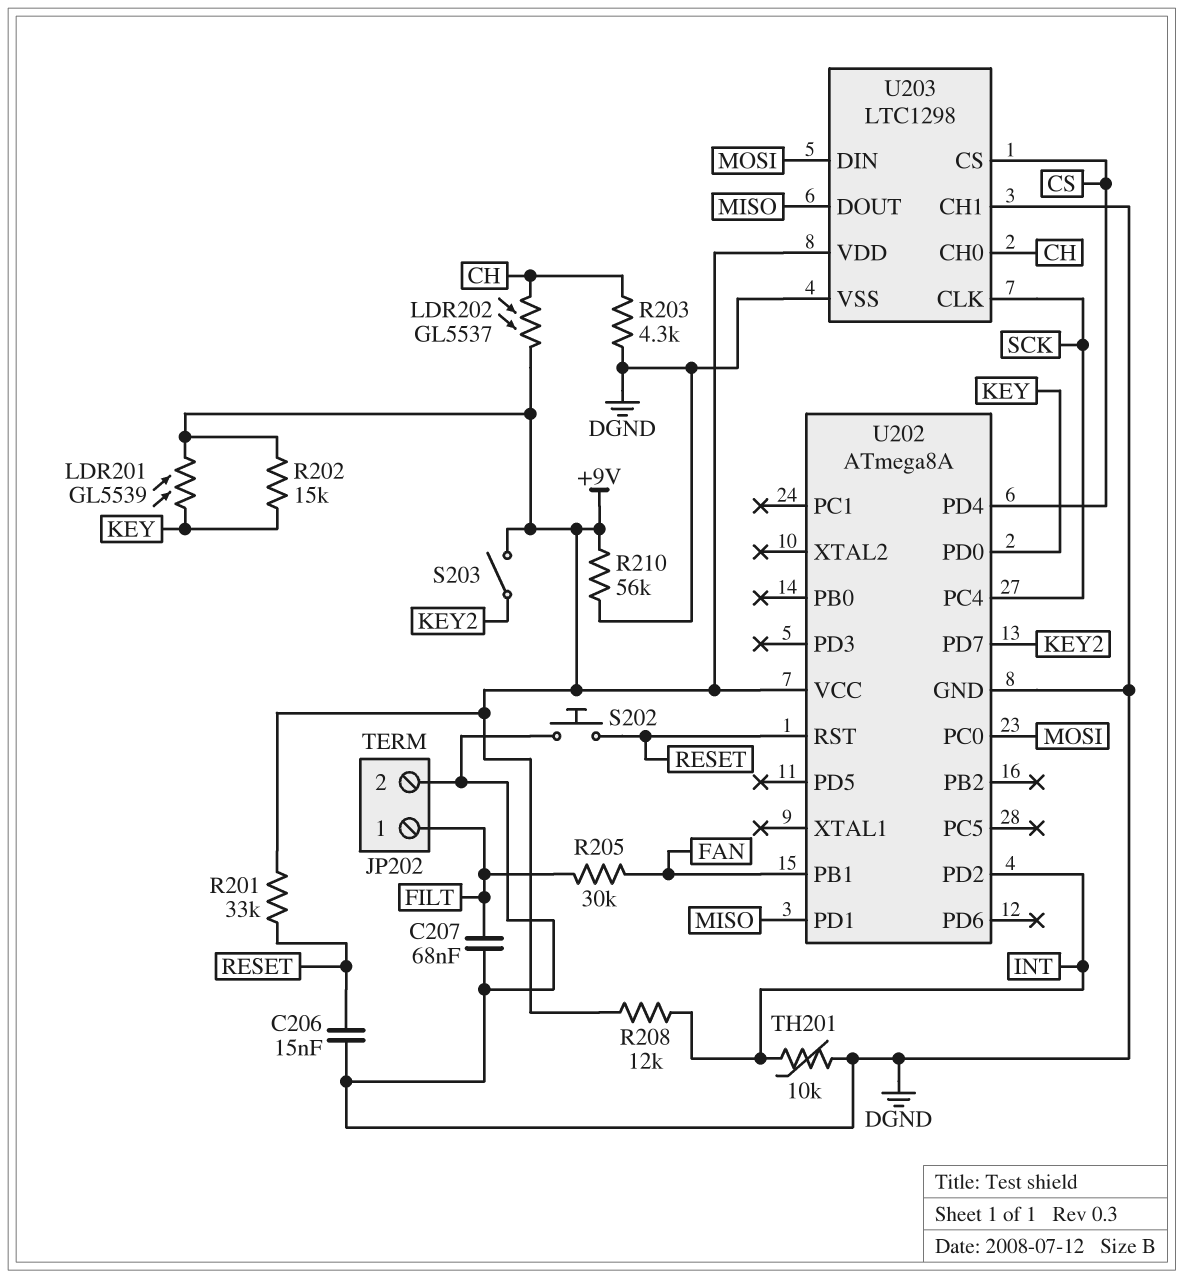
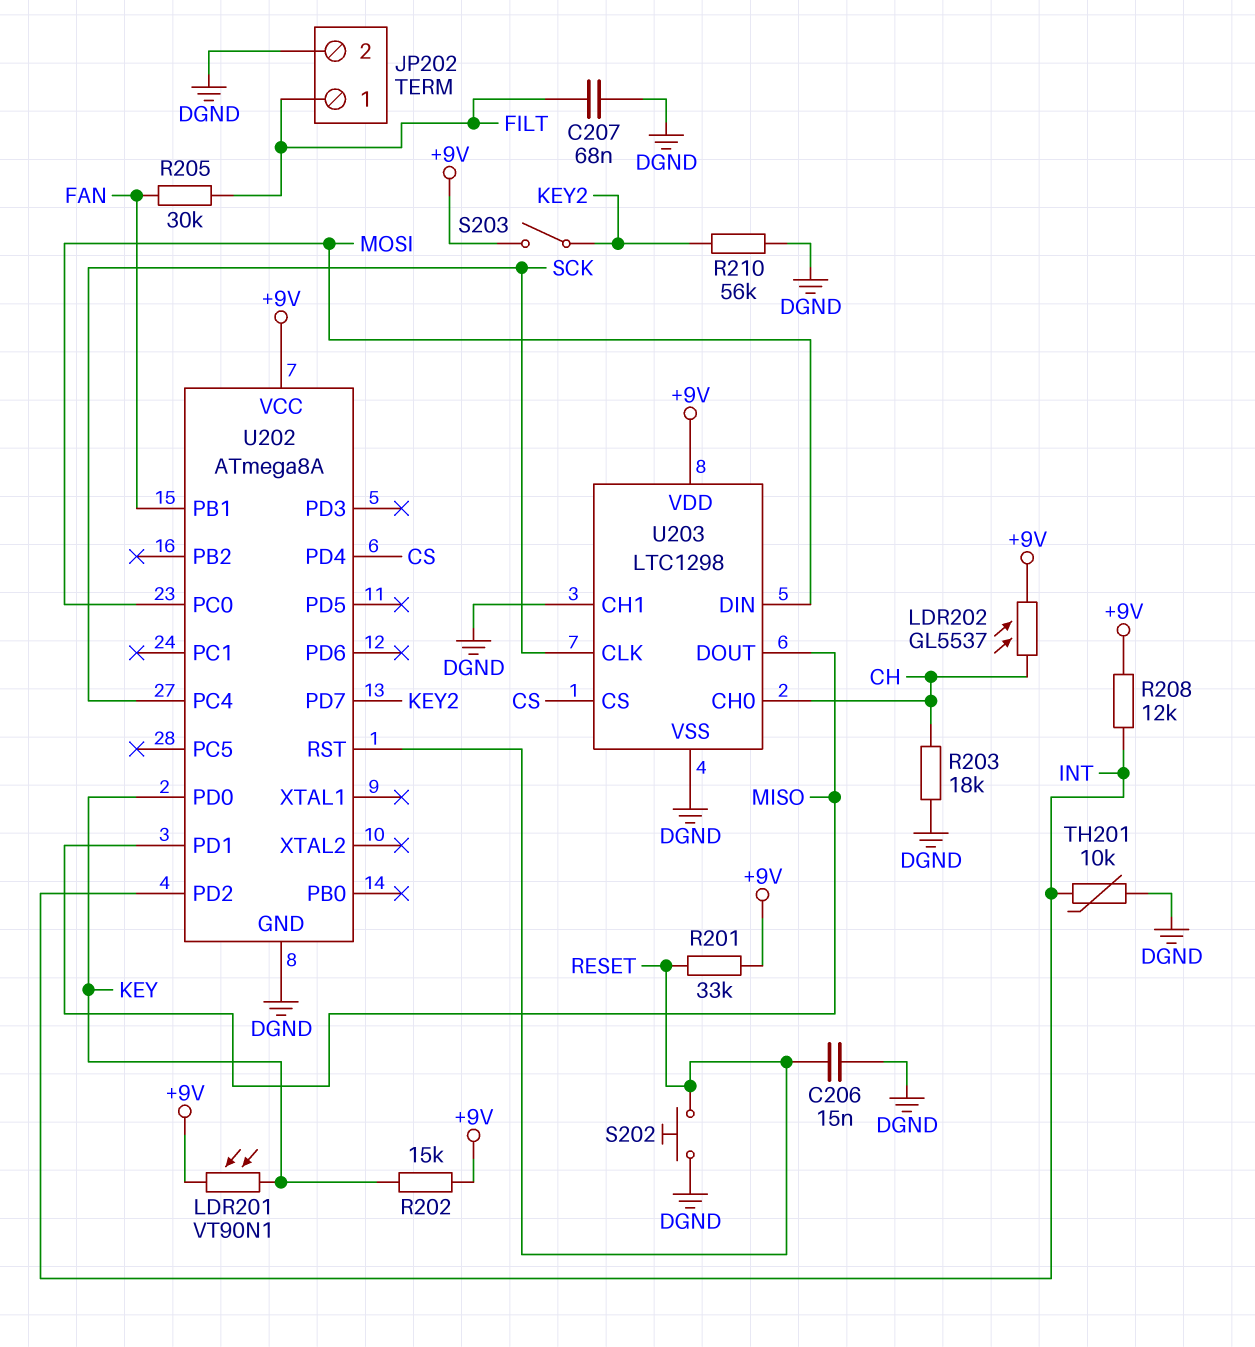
LDR201: GL5539 (+9V, KEY) -> VT90N1 (+9V, KEY)
R203: 4.3k (CH, DGND) -> 18k (CH, DGND)
R210: 56k (+9V, DGND) -> 56k (DGND, KEY2)

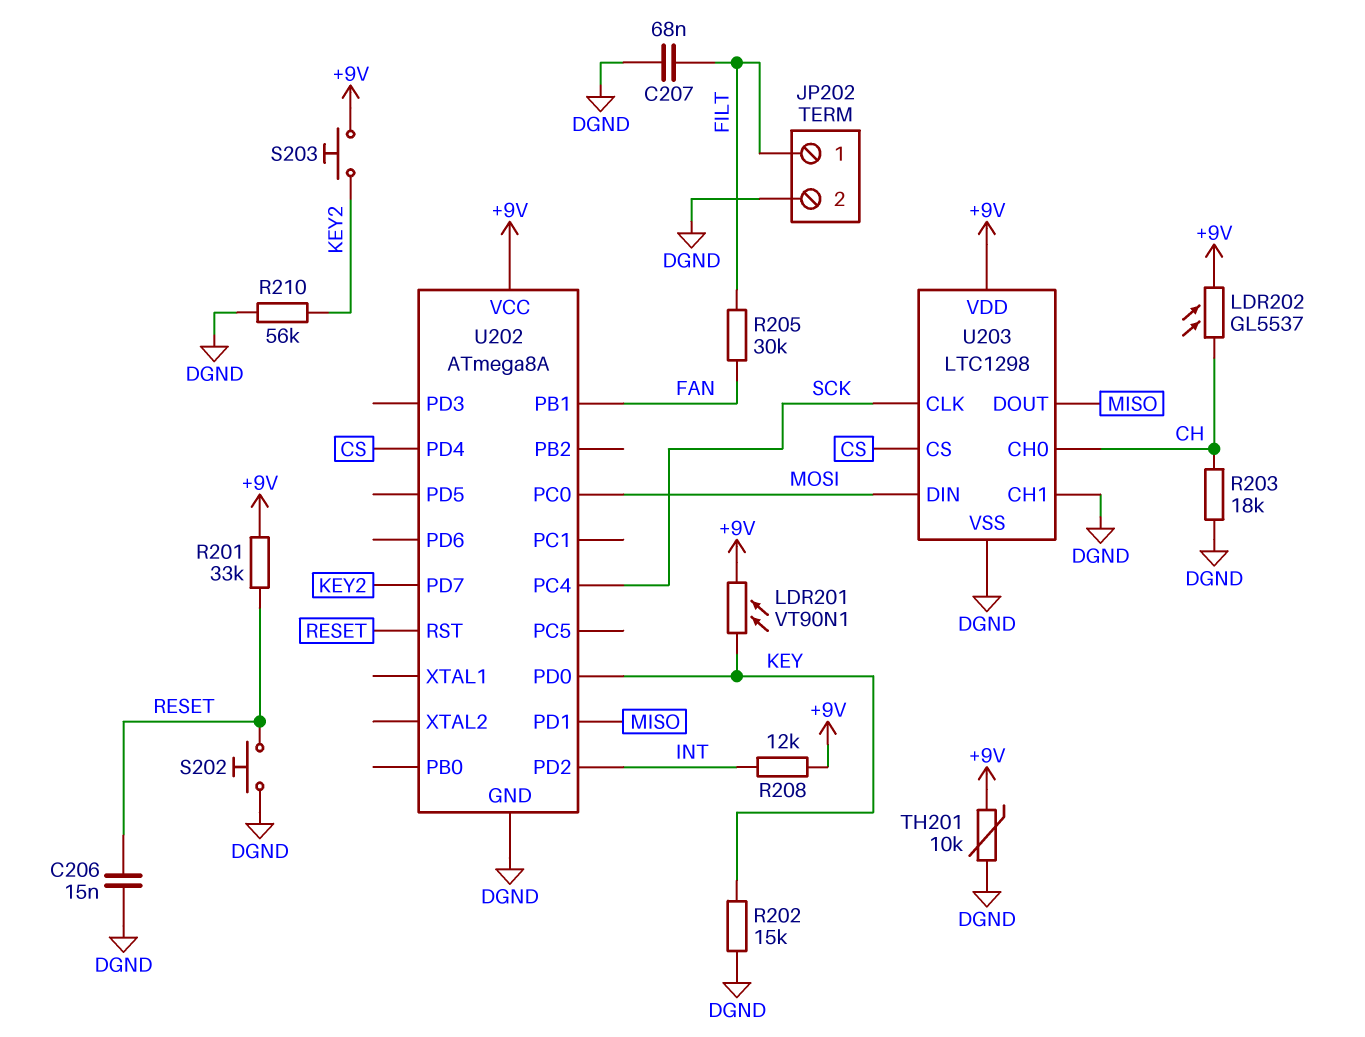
R202: 15k (+9V, KEY) -> 15k (DGND, KEY)
S203: switch (+9V, KEY2) -> button (+9V, KEY2)
TH201: 10k (DGND, INT) -> 10k (+9V, DGND)

